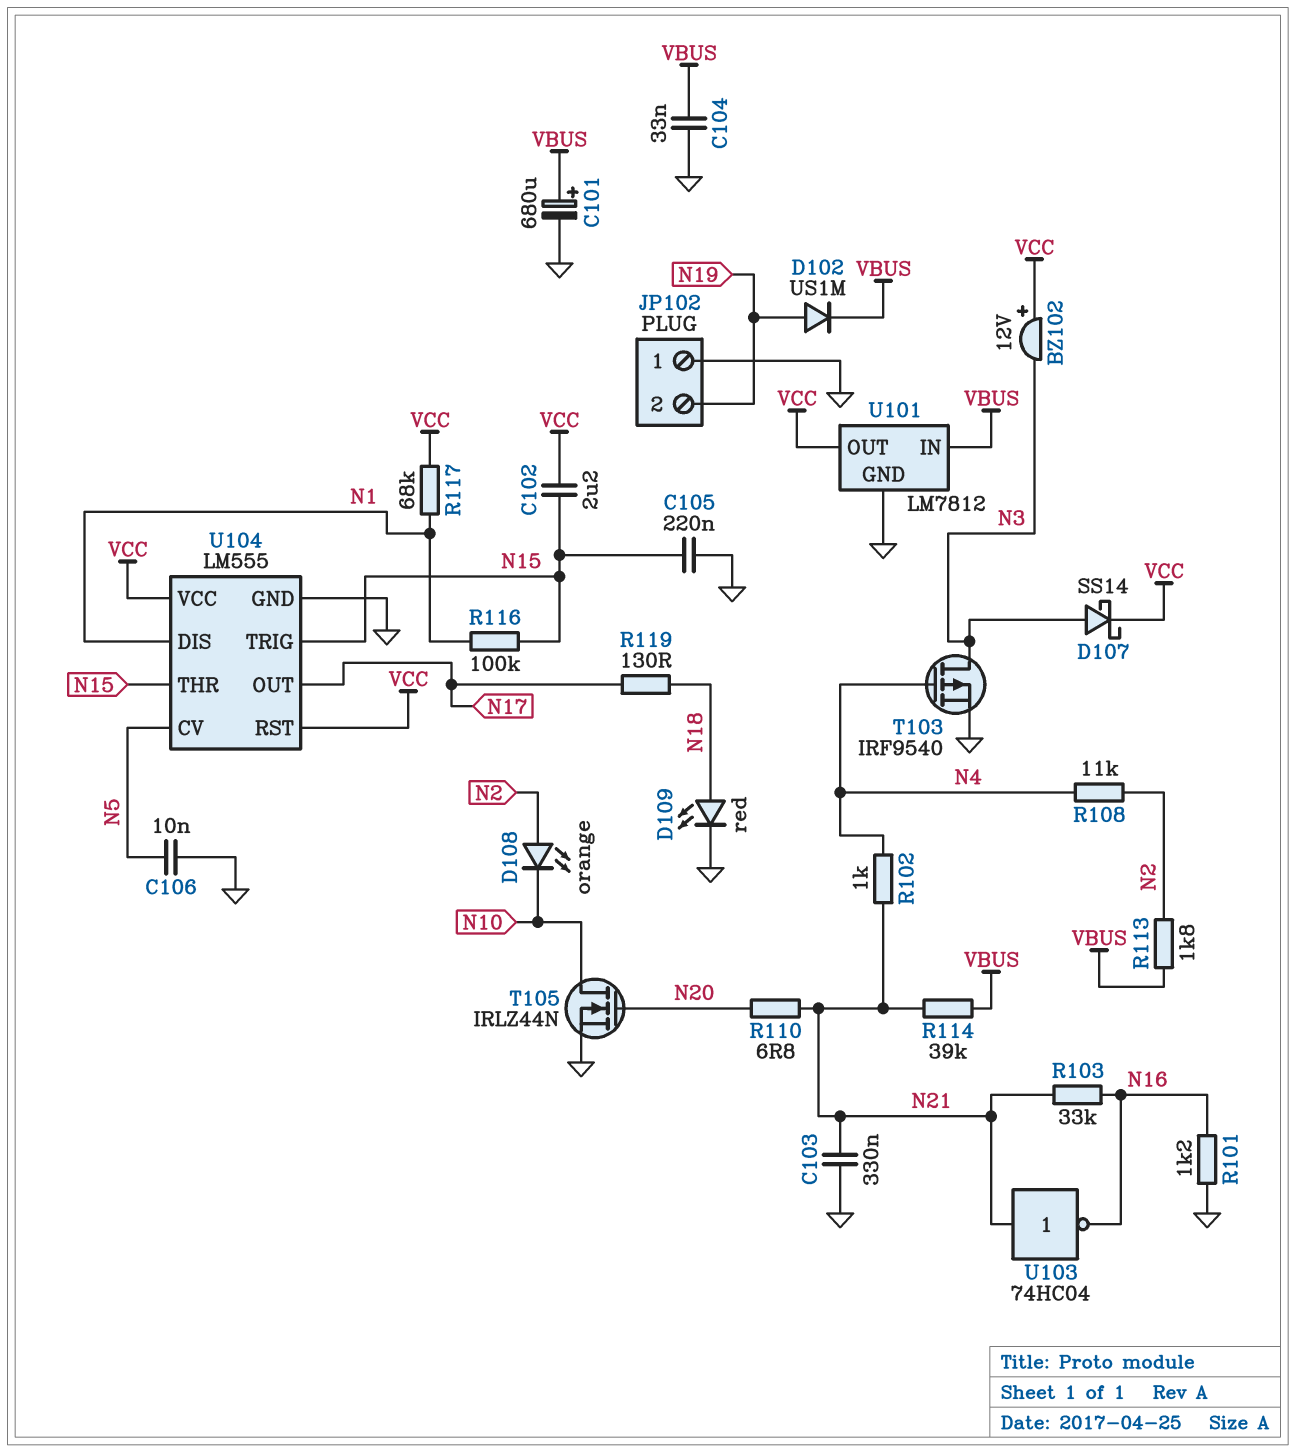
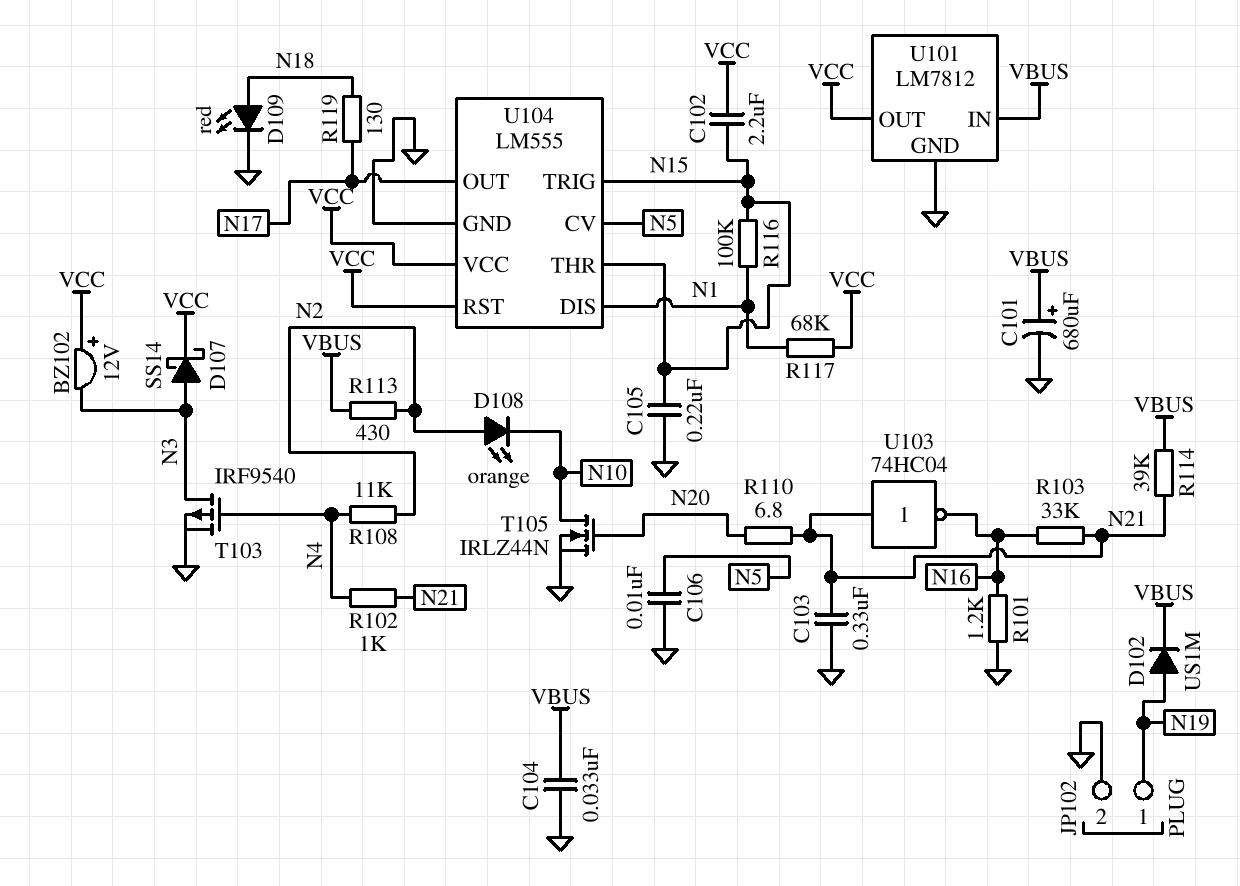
JP102 pin 1: GND -> N19
JP102 pin 2: N19 -> GND
R113: 1.8k (N2, VBUS) -> 430 (N2, VBUS)

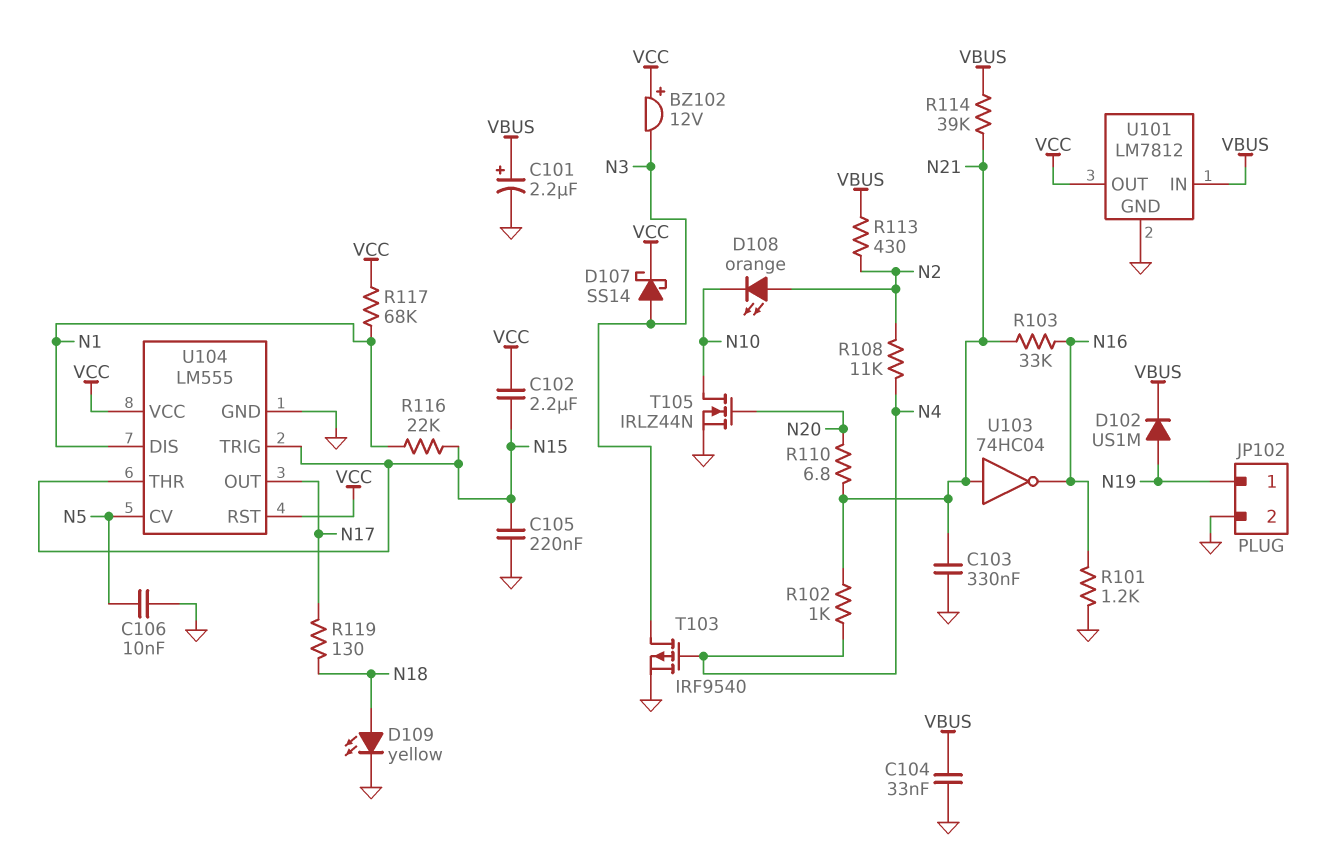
C101: 680uF (plus VBUS, minus GND) -> 2.2uF (plus VBUS, minus GND)
D109: LED red (A N18, K GND) -> LED yellow (A N18, K GND)
R116: 100k (N1, N15) -> 22k (N1, N15)

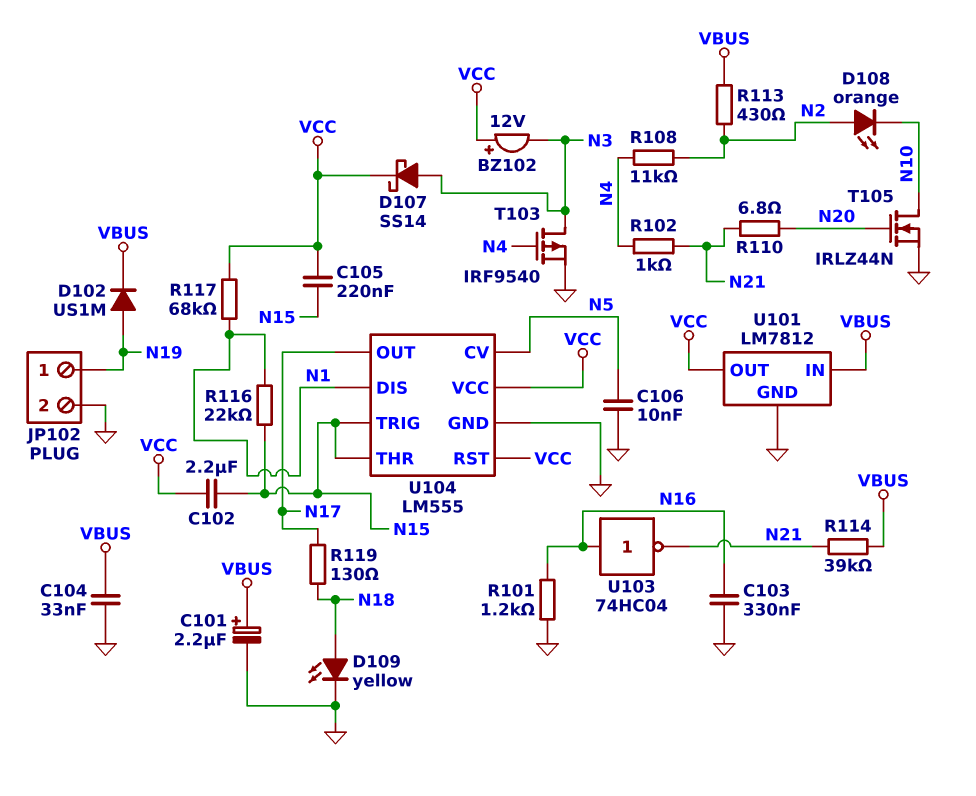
C103: 330nF (GND, N21) -> 330nF (GND, N16)
C105: 220nF (GND, N15) -> 220nF (N15, VCC)
R103: 33k (N16, N21) -> none
U103: NOT 74HC04 (in N21, out N16) -> NOT 74HC04 (in N16, out N21)

